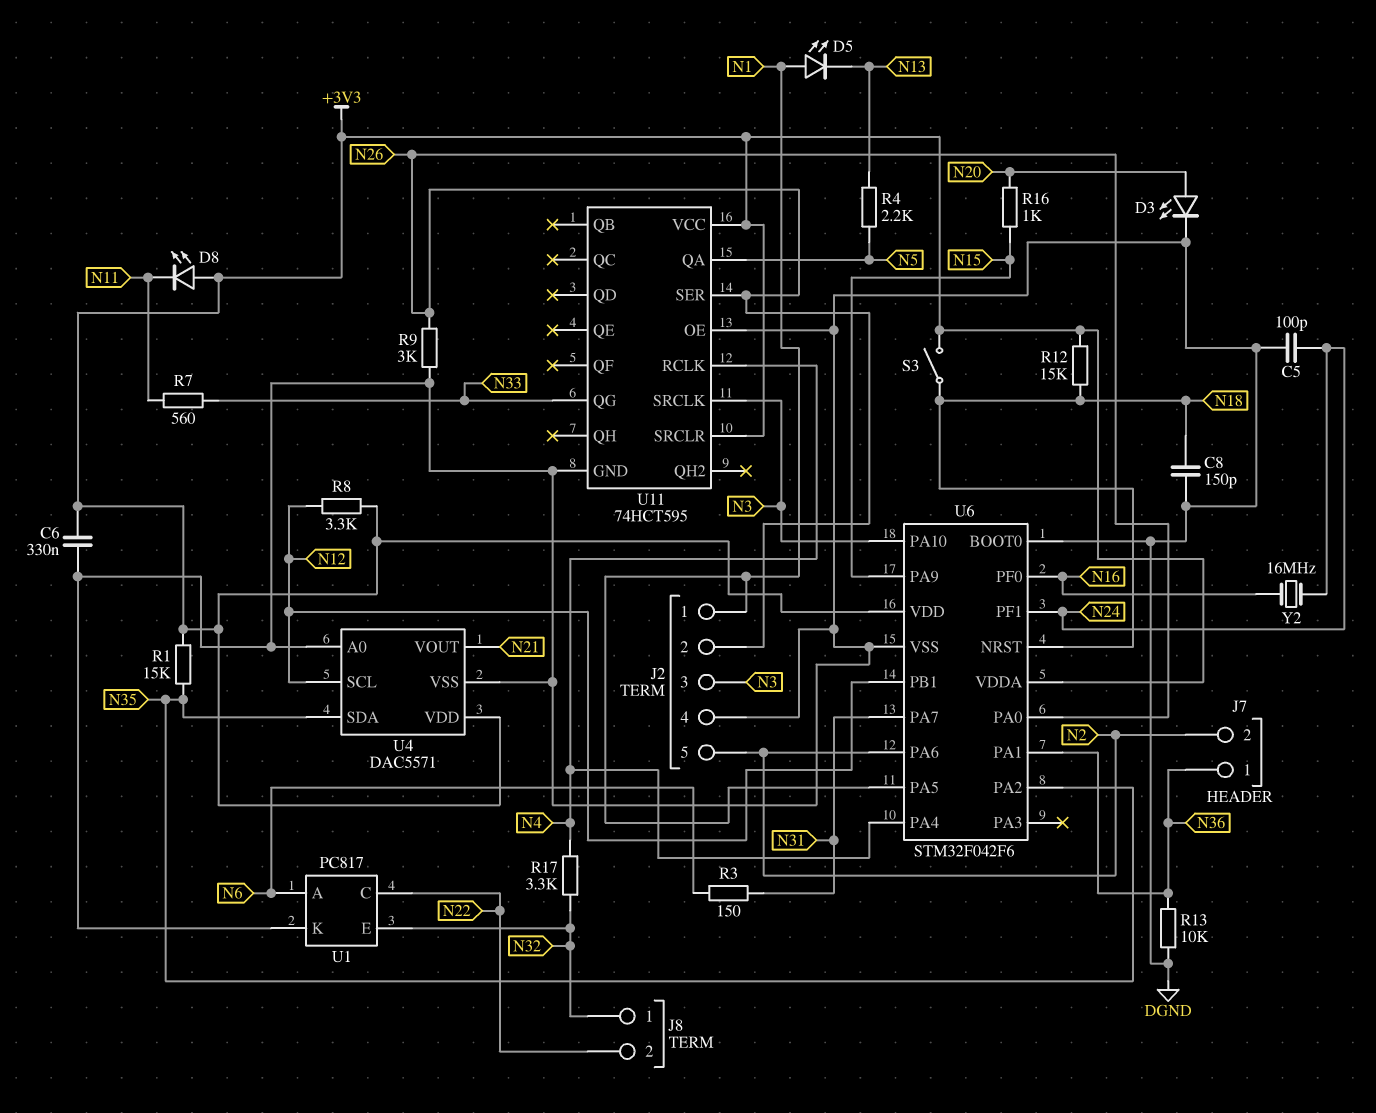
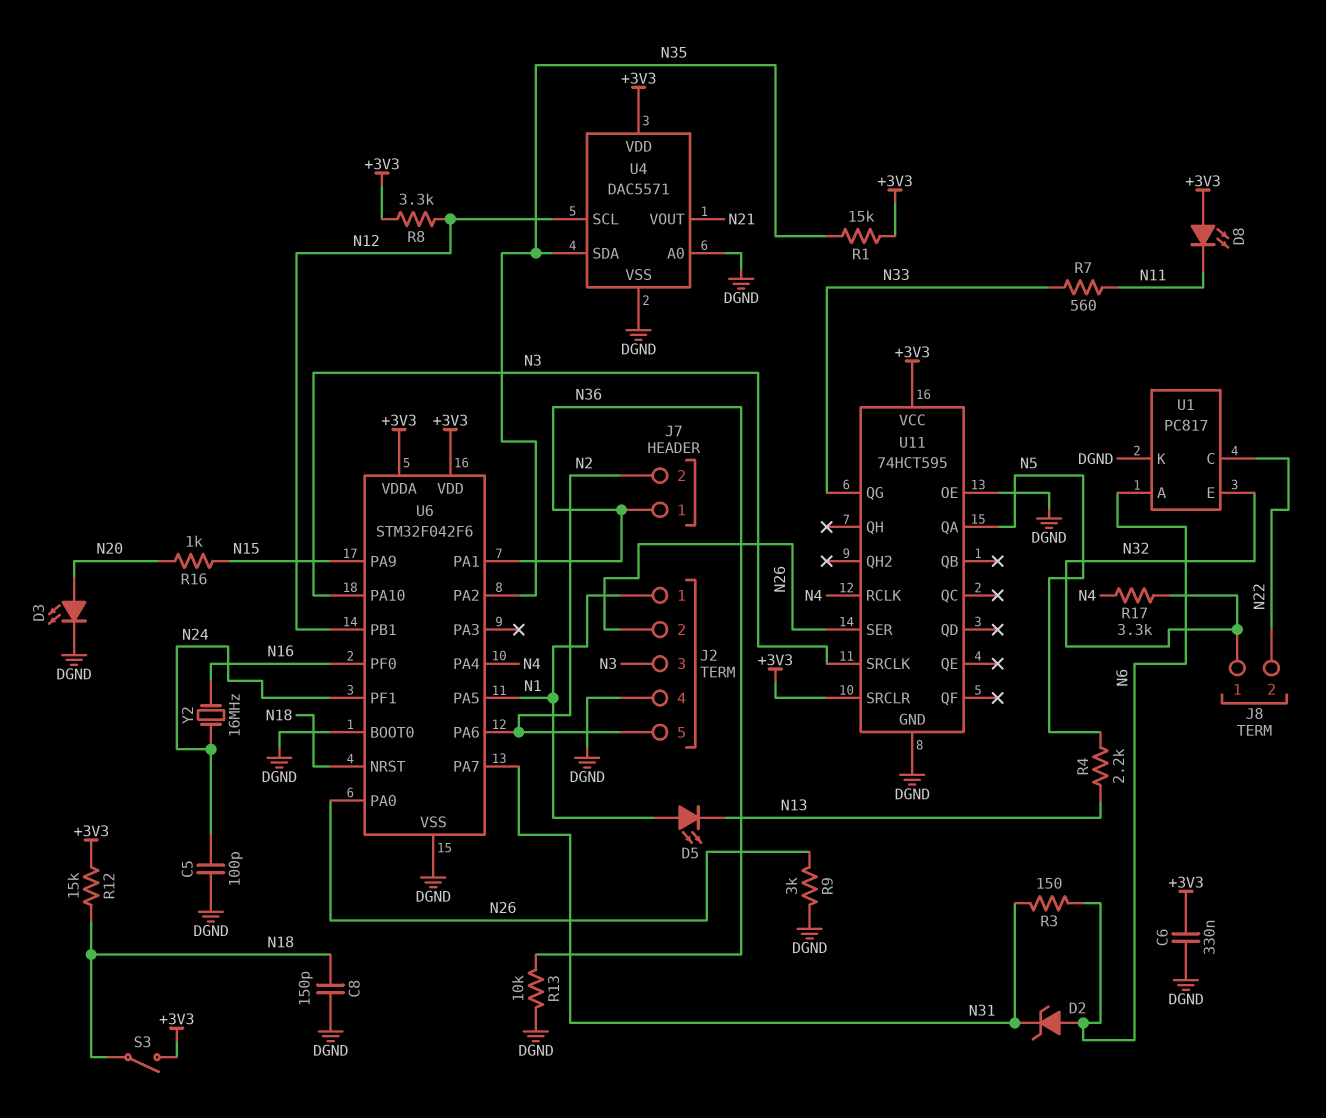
D2: none -> zener (A N6, K N31)

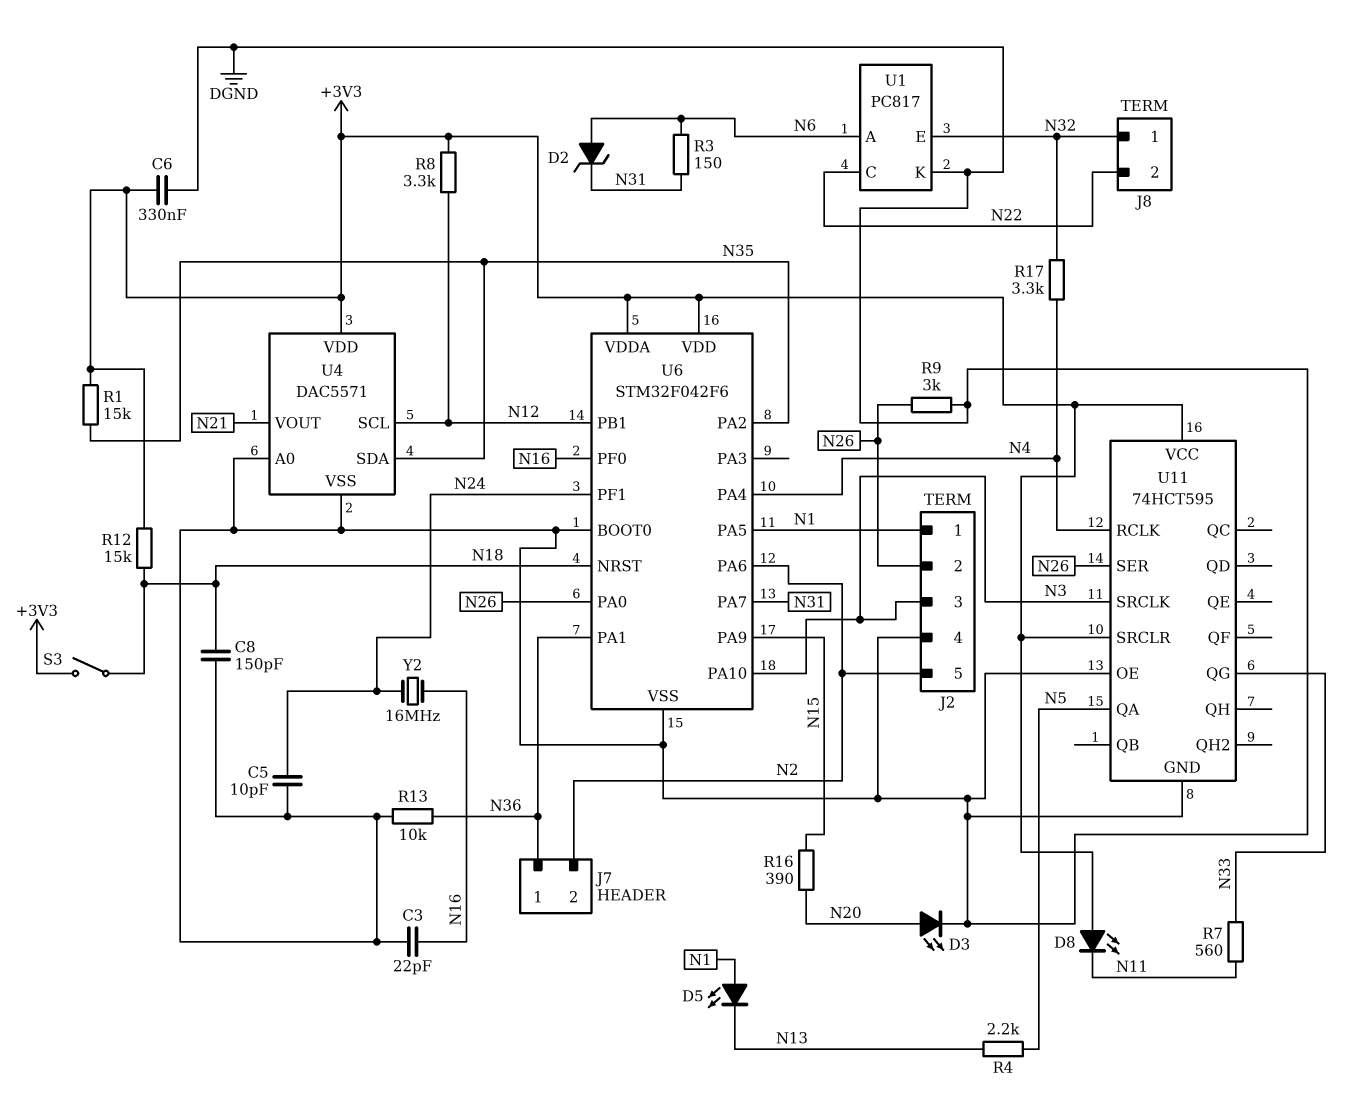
C3: none -> 22pF (DGND, N16)
C5: 100pF (DGND, N24) -> 10pF (DGND, N24)
R16: 1k (N15, N20) -> 390 (N15, N20)

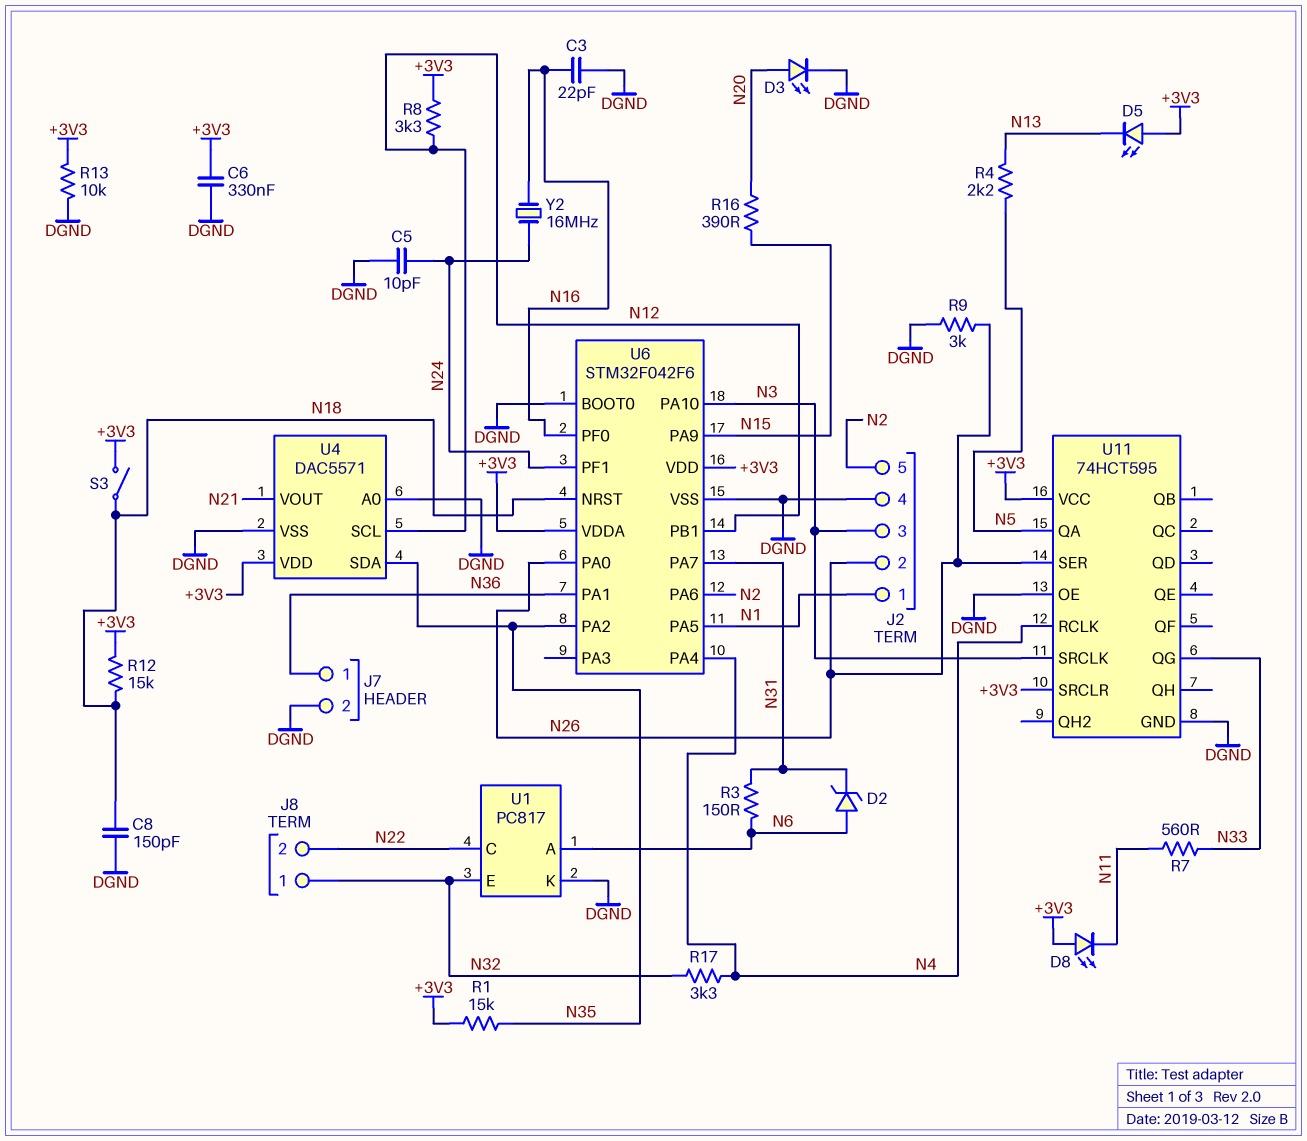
D5: LED (A N1, K N13) -> LED (A +3V3, K N13)
J7 pin 2: N2 -> DGND
R13: 10k (DGND, N36) -> 10k (+3V3, DGND)

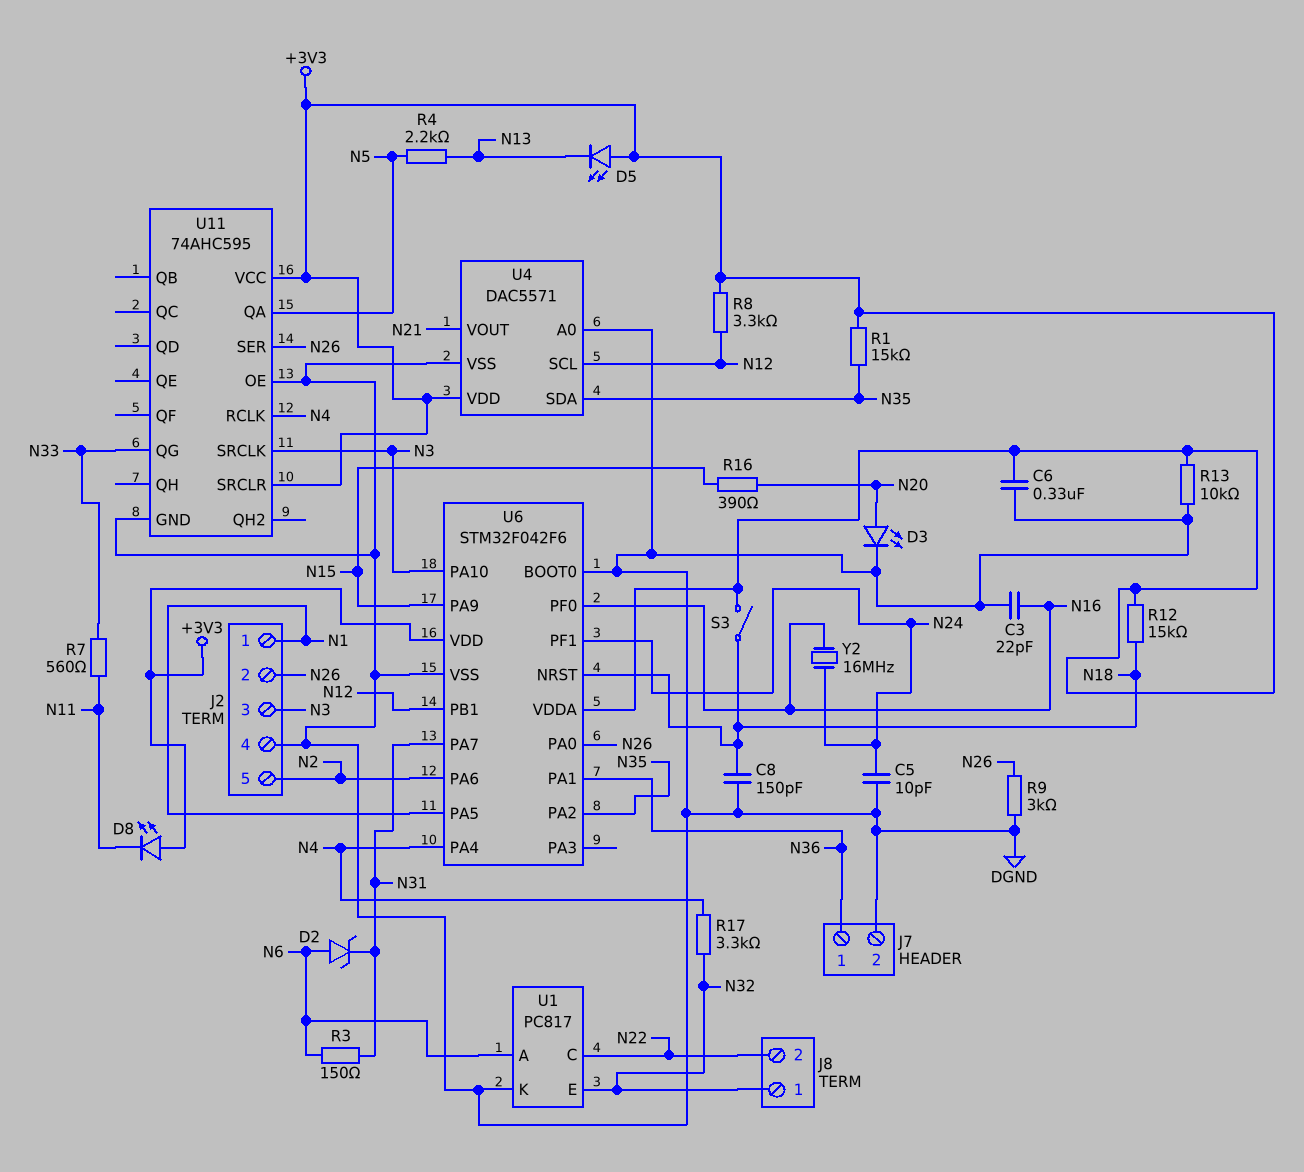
U11: 74HCT595 -> 74AHC595

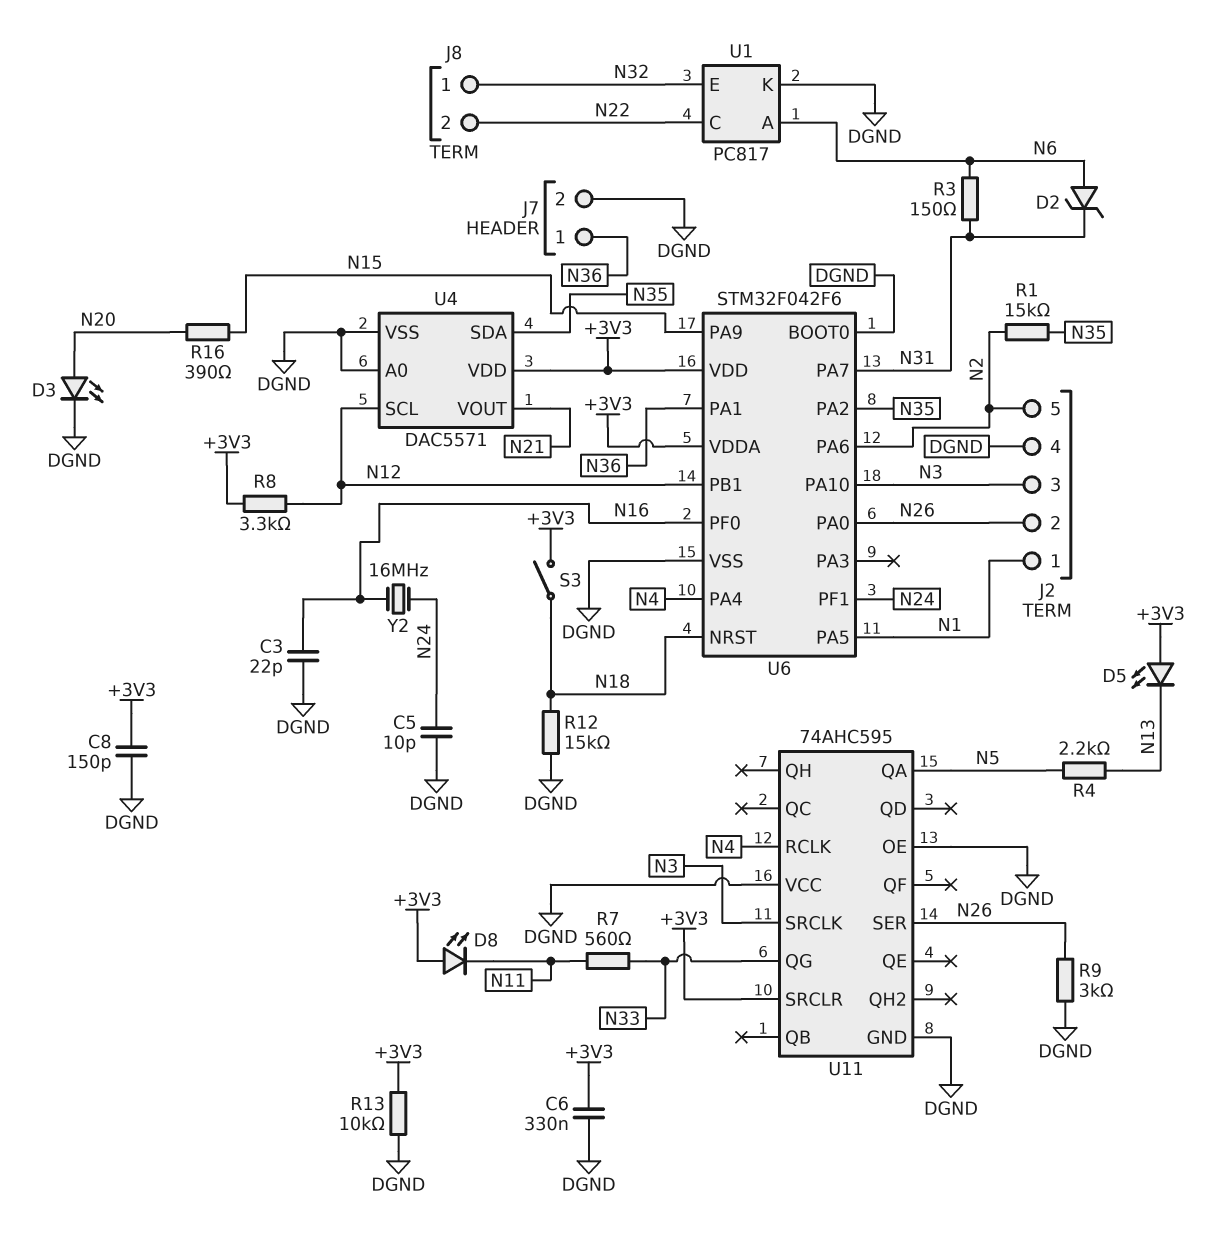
C8: 150pF (DGND, N18) -> 150pF (+3V3, DGND)
R1: 15k (+3V3, N35) -> 15k (N2, N35)
R12: 15k (+3V3, N18) -> 15k (DGND, N18)
R17: 3.3k (N4, N32) -> none
U11 pin VCC: +3V3 -> DGND

